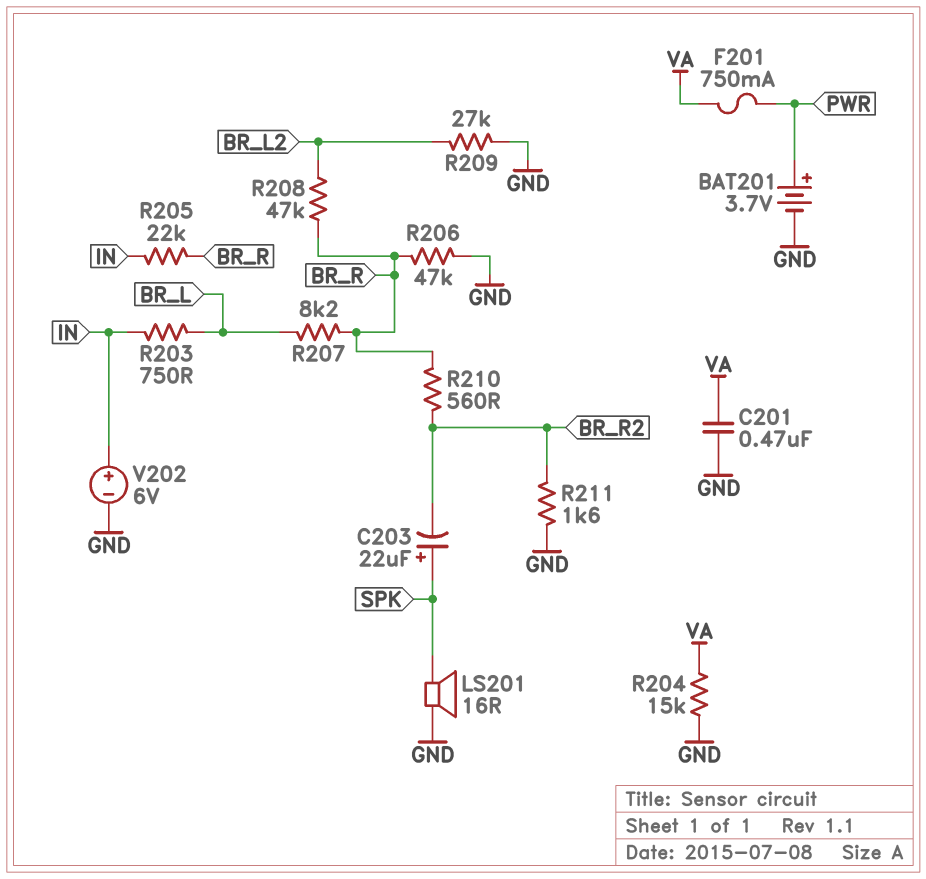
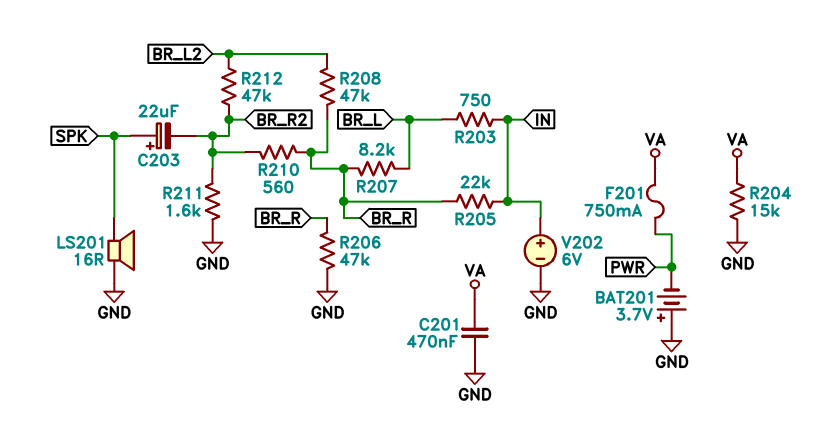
BAT201: 3.7V (plus PWR, minus GND) -> 3.7V (plus GND, minus PWR)
R209: 27k (BR_L2, GND) -> none
R212: none -> 47k (BR_L2, BR_R2)

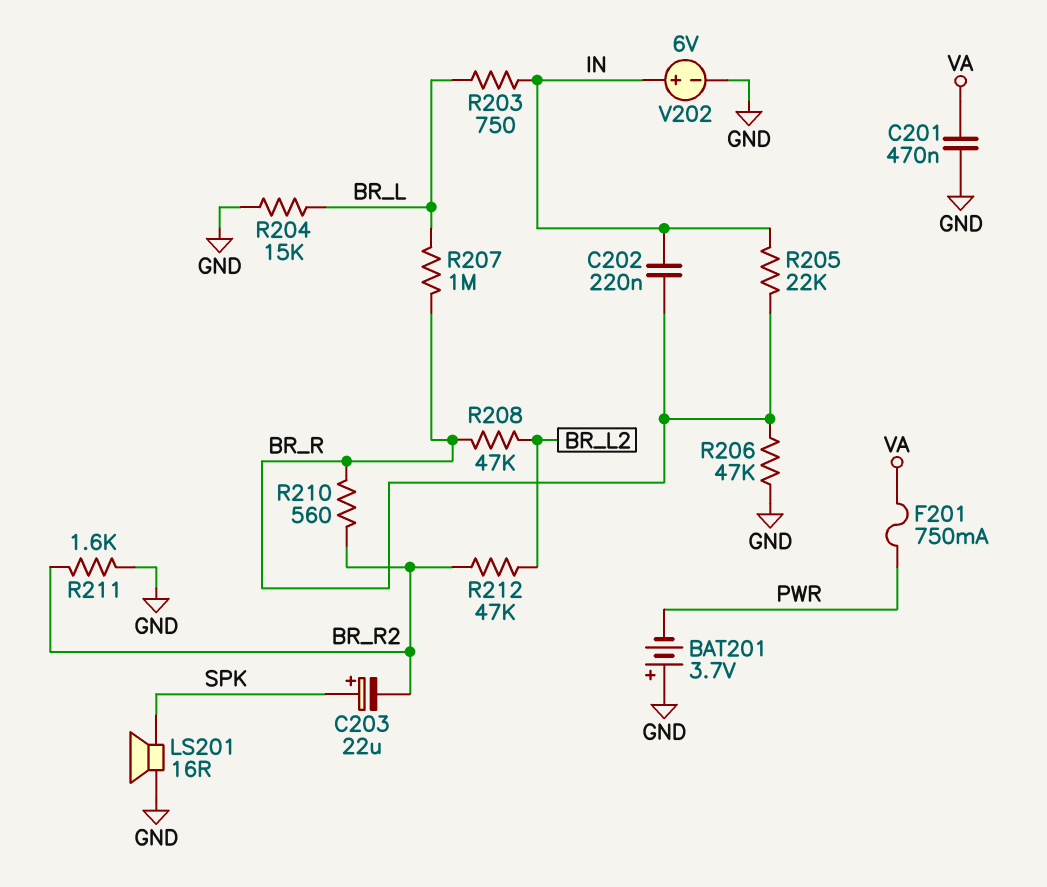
C202: none -> 220nF (BR_R, IN)
R204: 15k (GND, VA) -> 15k (BR_L, GND)
R207: 8.2k (BR_L, BR_R) -> 1M (BR_L, BR_R)

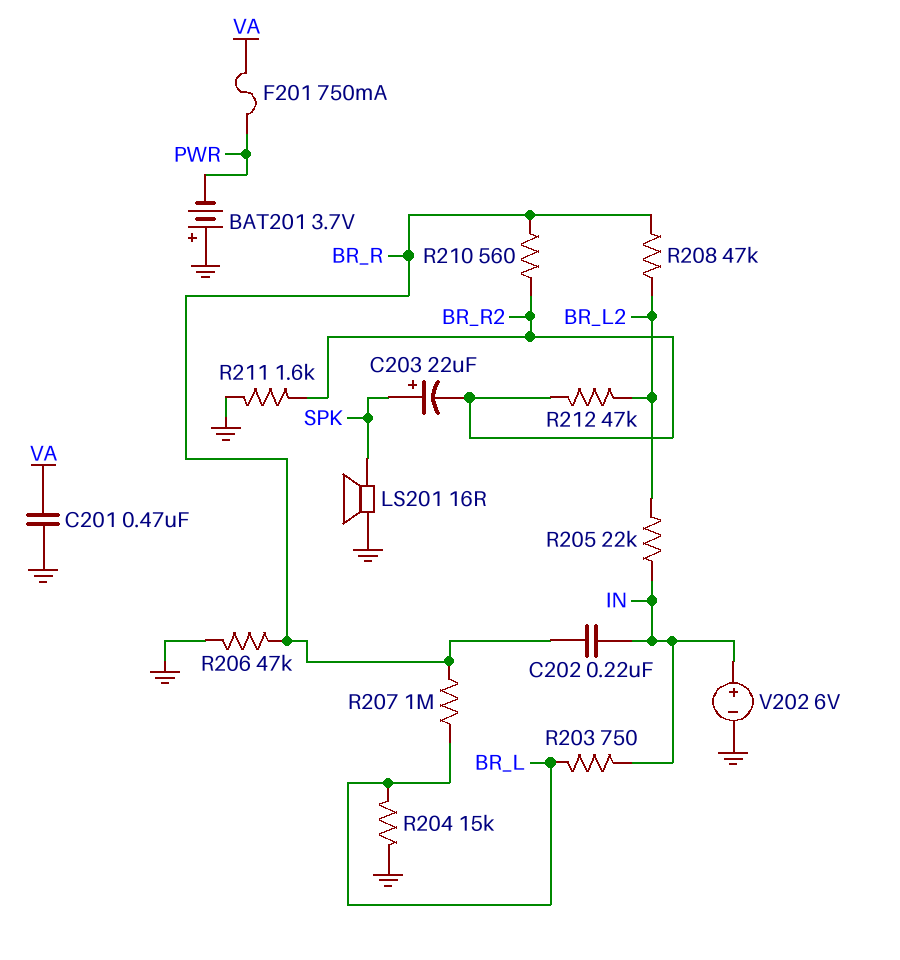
R205: 22k (BR_R, IN) -> 22k (BR_L2, IN)

